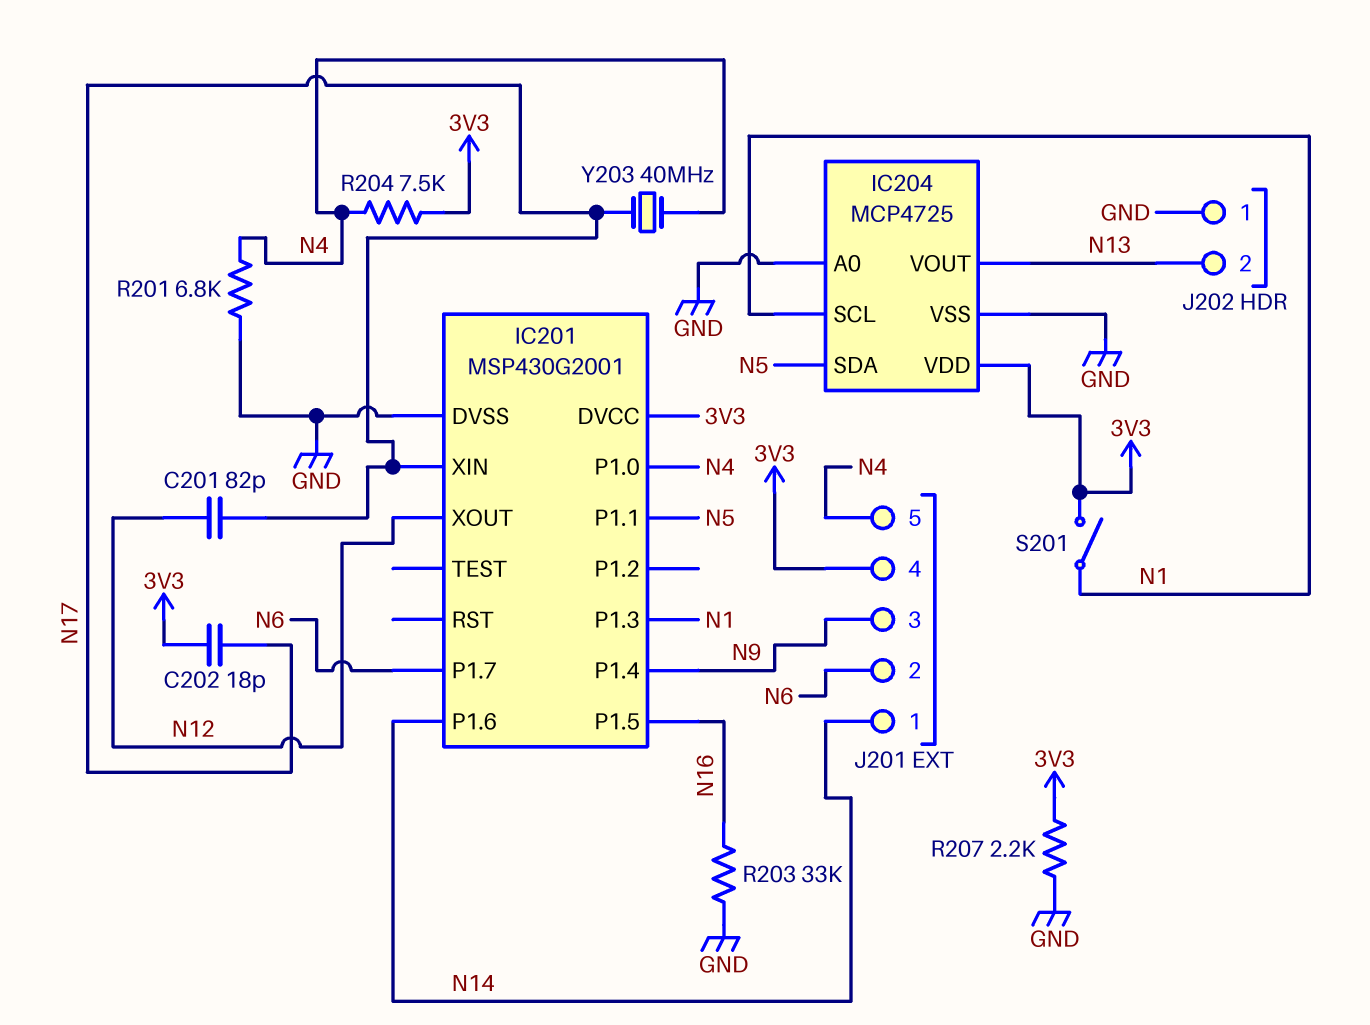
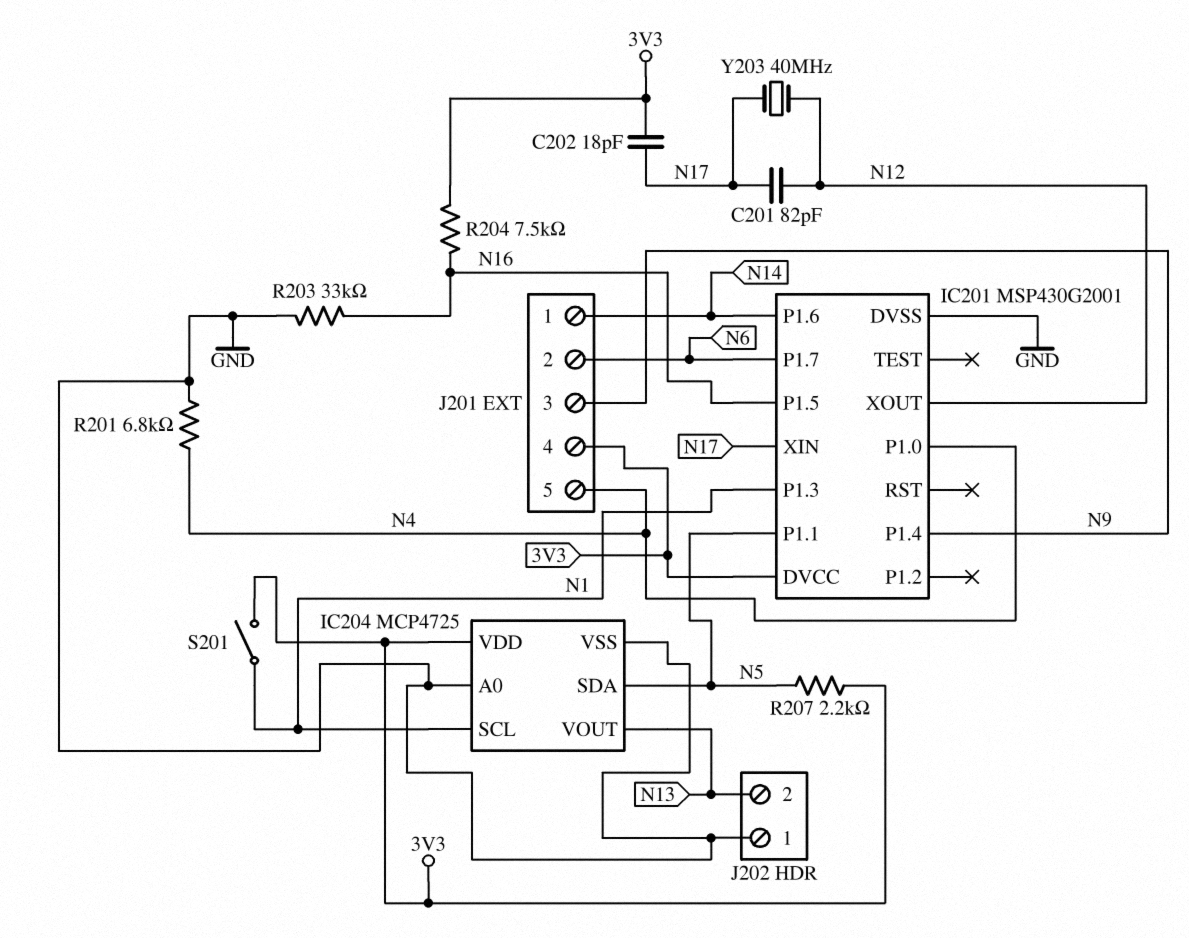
R204: 7.5k (3V3, N4) -> 7.5k (3V3, N16)
R207: 2.2k (3V3, GND) -> 2.2k (3V3, N5)
Y203: 40MHz (N4, N17) -> 40MHz (N12, N17)

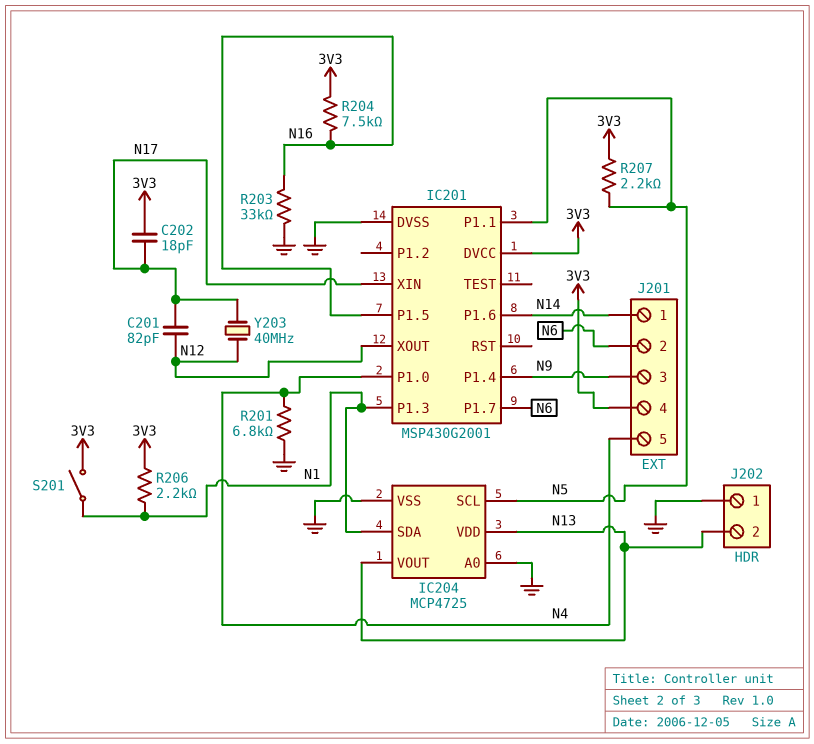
IC204 pin SCL: N1 -> N5
IC204 pin SDA: N5 -> N1
IC204 pin VDD: 3V3 -> N13
R206: none -> 2.2k (3V3, N1)

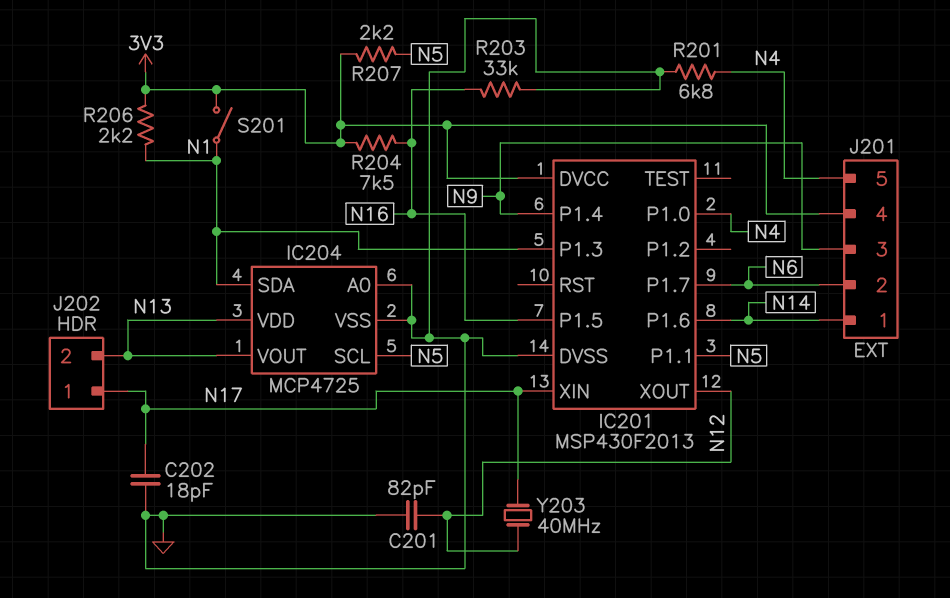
C201: 82pF (N12, N17) -> 82pF (GND, N12)
C202: 18pF (3V3, N17) -> 18pF (GND, N17)
IC201: MSP430G2001 -> MSP430F2013
J202 pin 1: GND -> N17

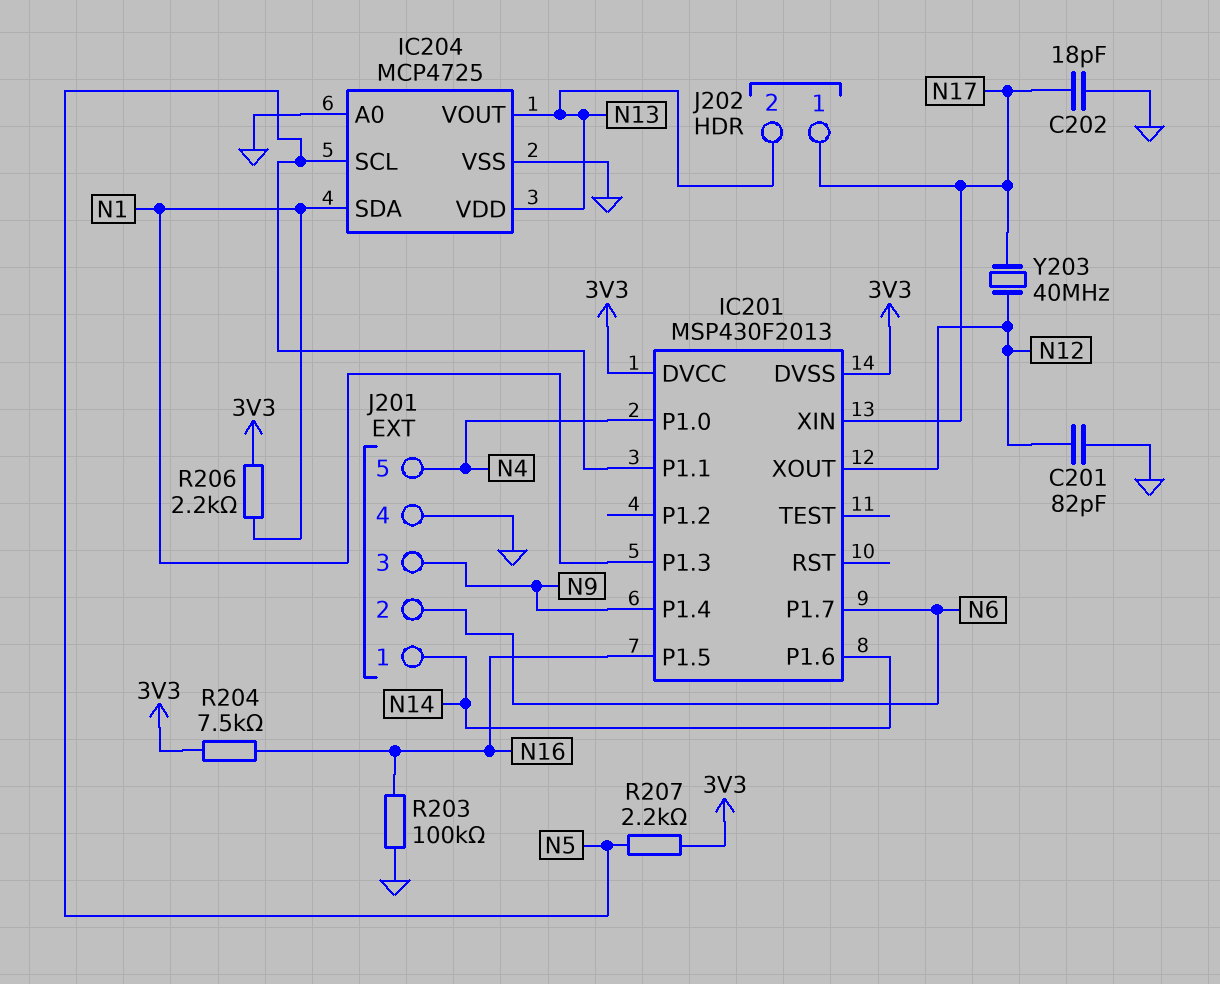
IC201 pin DVSS: GND -> 3V3
J201 pin 4: 3V3 -> GND
R201: 6.8k (GND, N4) -> none
R203: 33k (GND, N16) -> 100k (GND, N16)
S201: switch (3V3, N1) -> none

